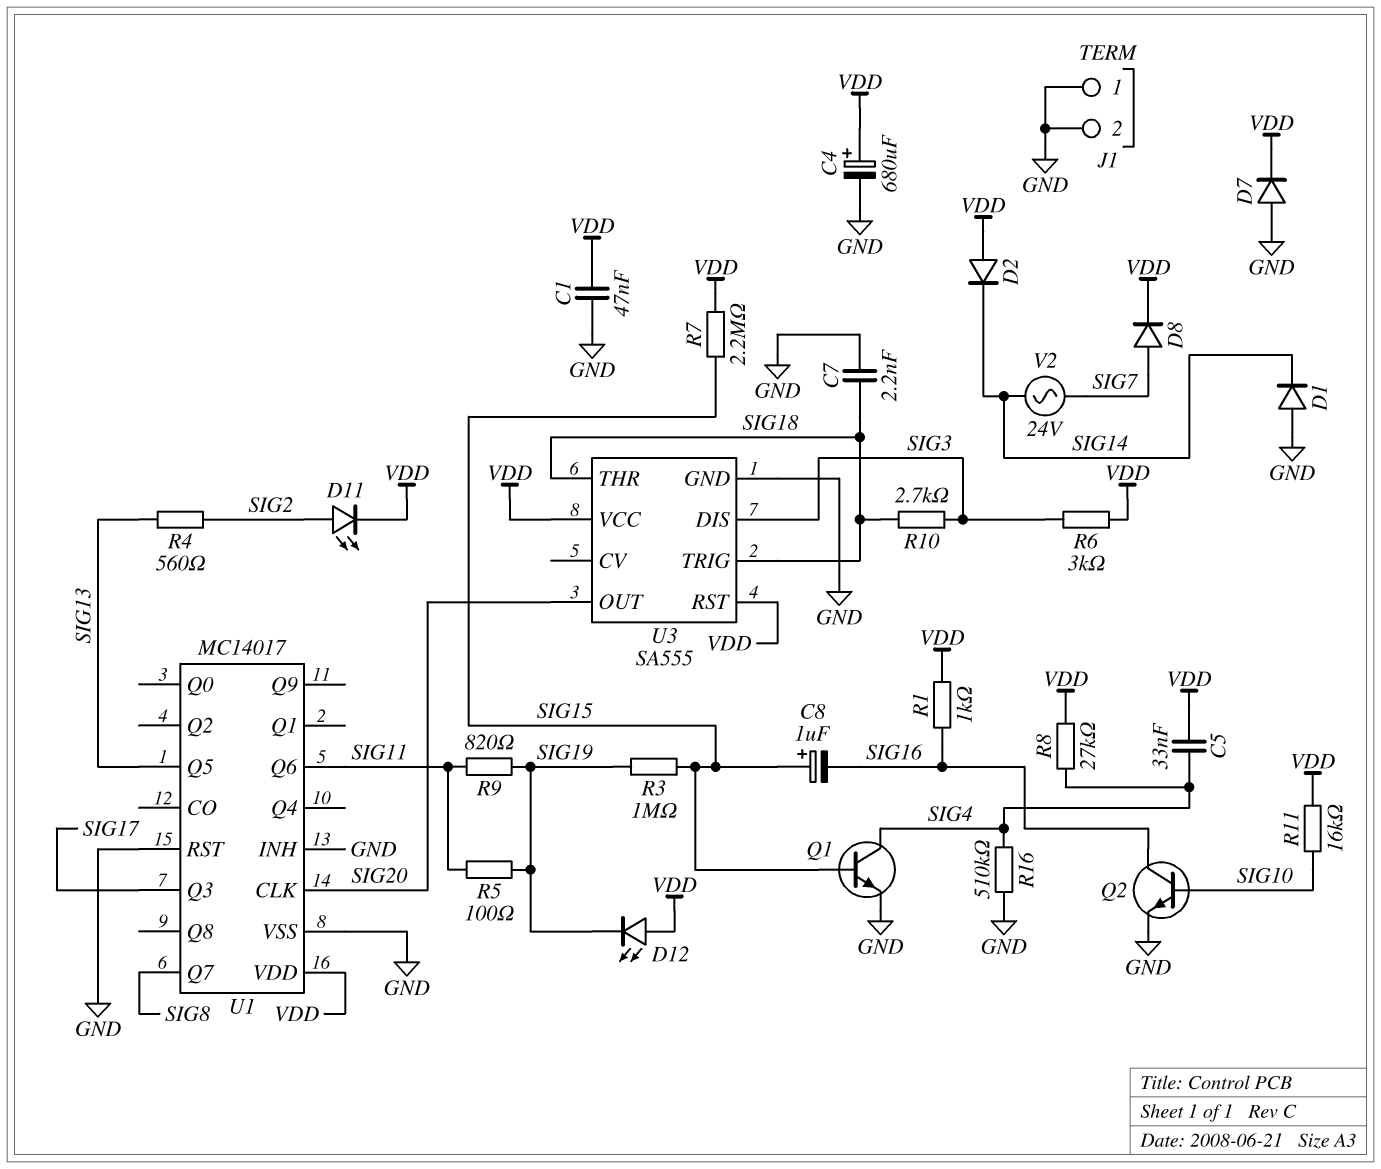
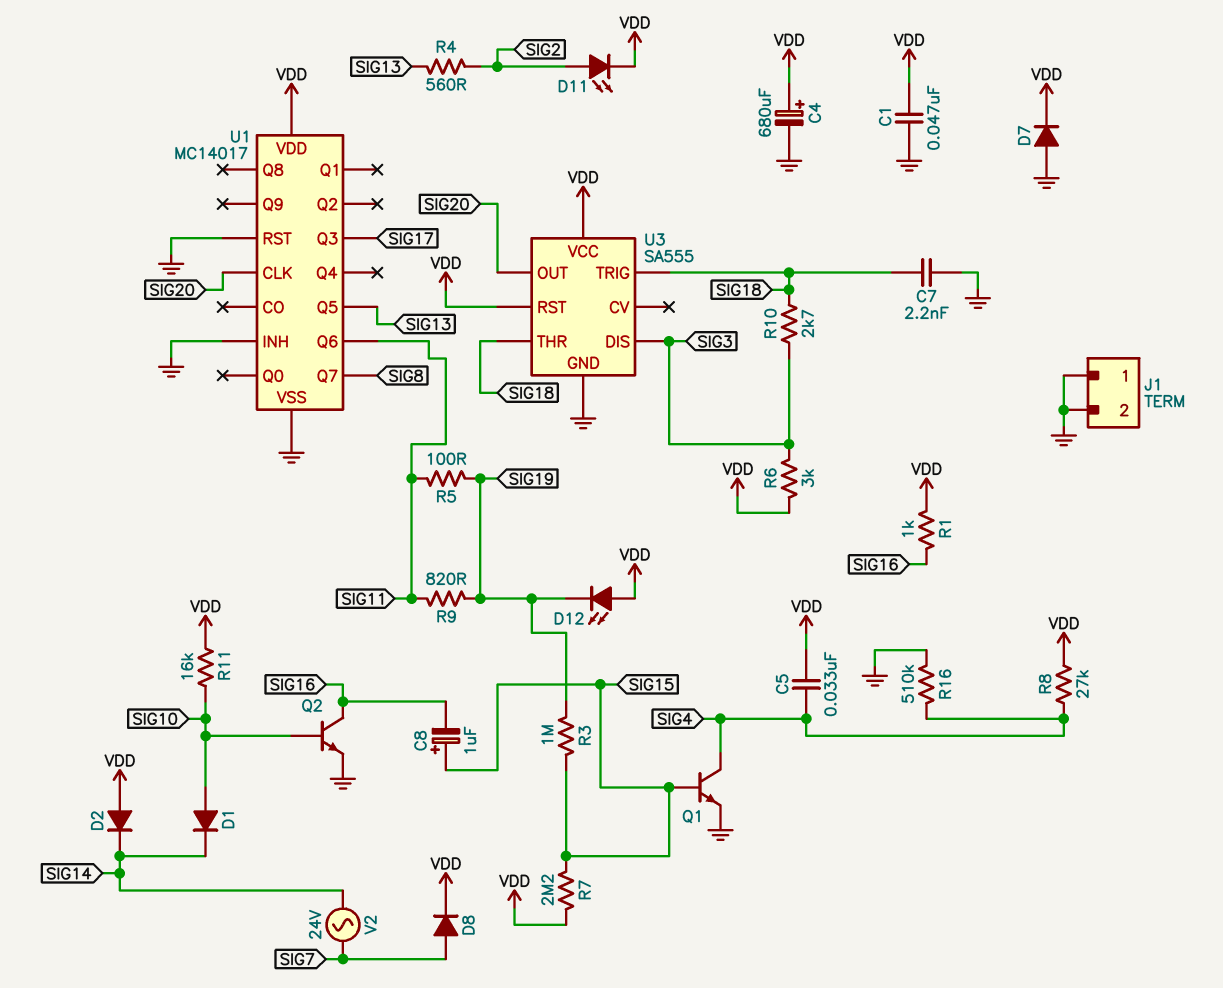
D1: diode (A GND, K SIG14) -> diode (A SIG10, K SIG14)

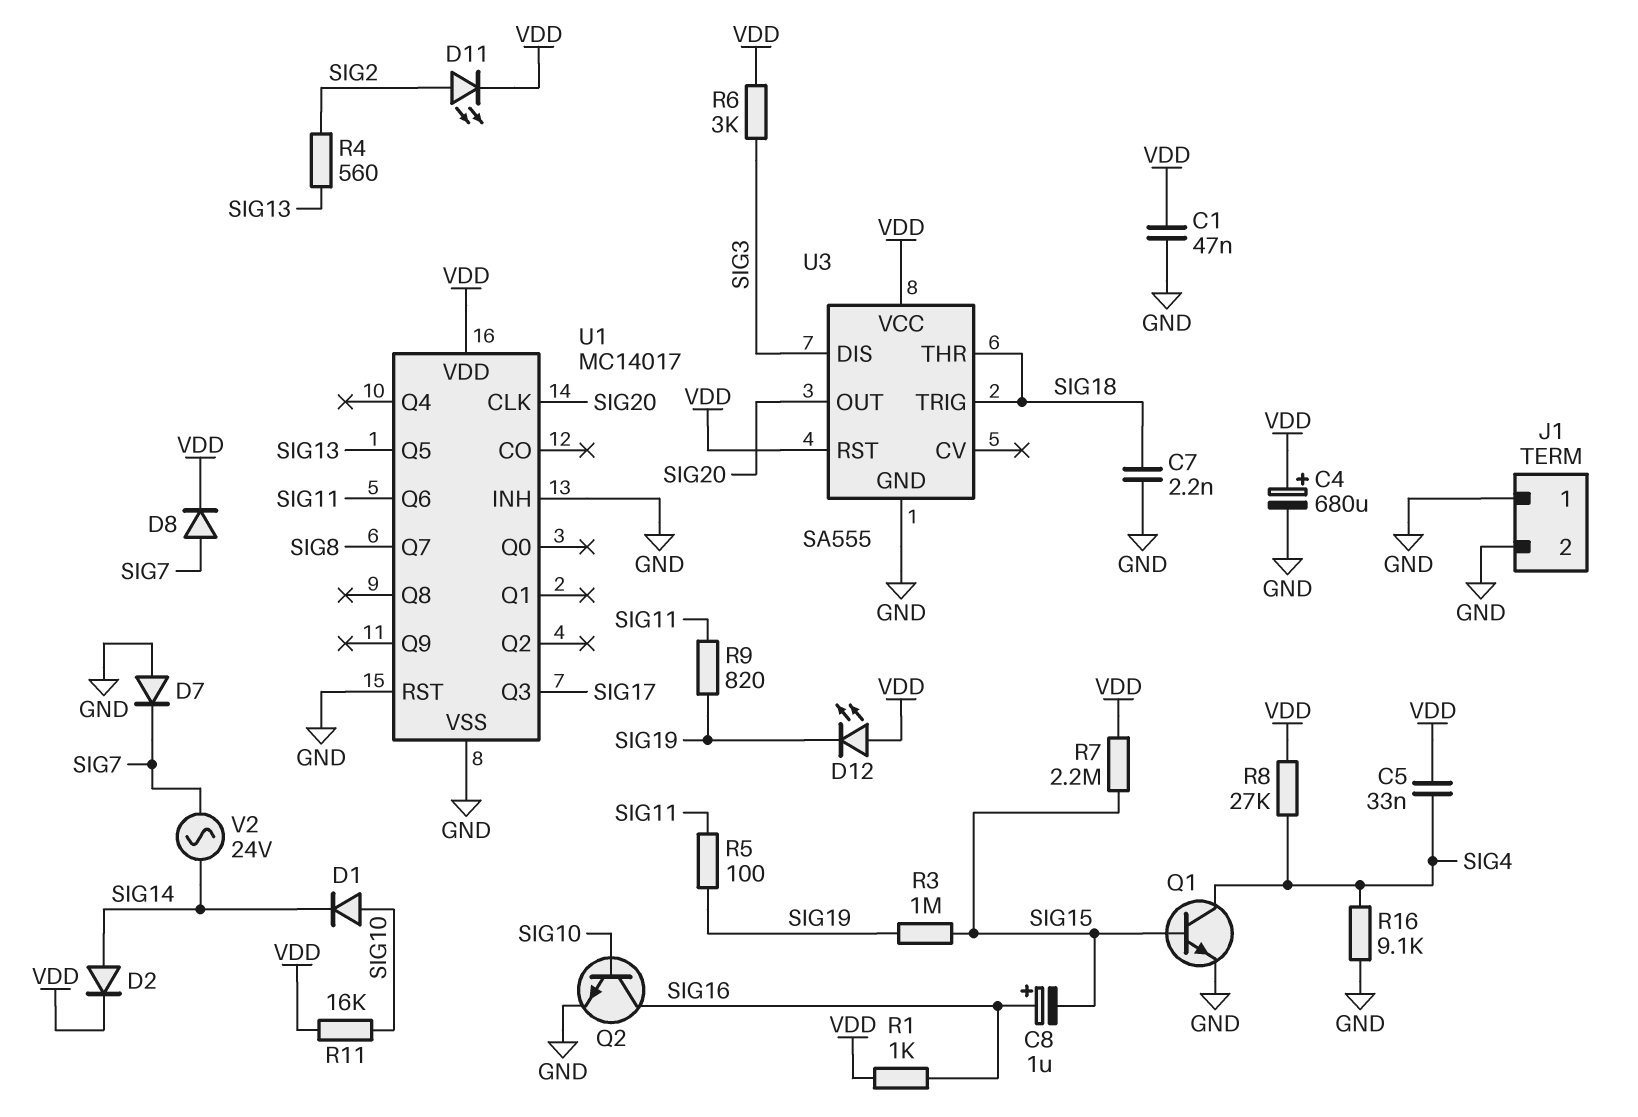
C8: 1uF (plus SIG15, minus SIG16) -> 1uF (plus SIG16, minus SIG15)
D2: diode (A VDD, K SIG14) -> diode (A SIG14, K VDD)
D7: diode (A GND, K VDD) -> diode (A GND, K SIG7)
R10: 2.7k (SIG3, SIG18) -> none
R16: 510k (GND, SIG4) -> 9.1k (GND, SIG4)

